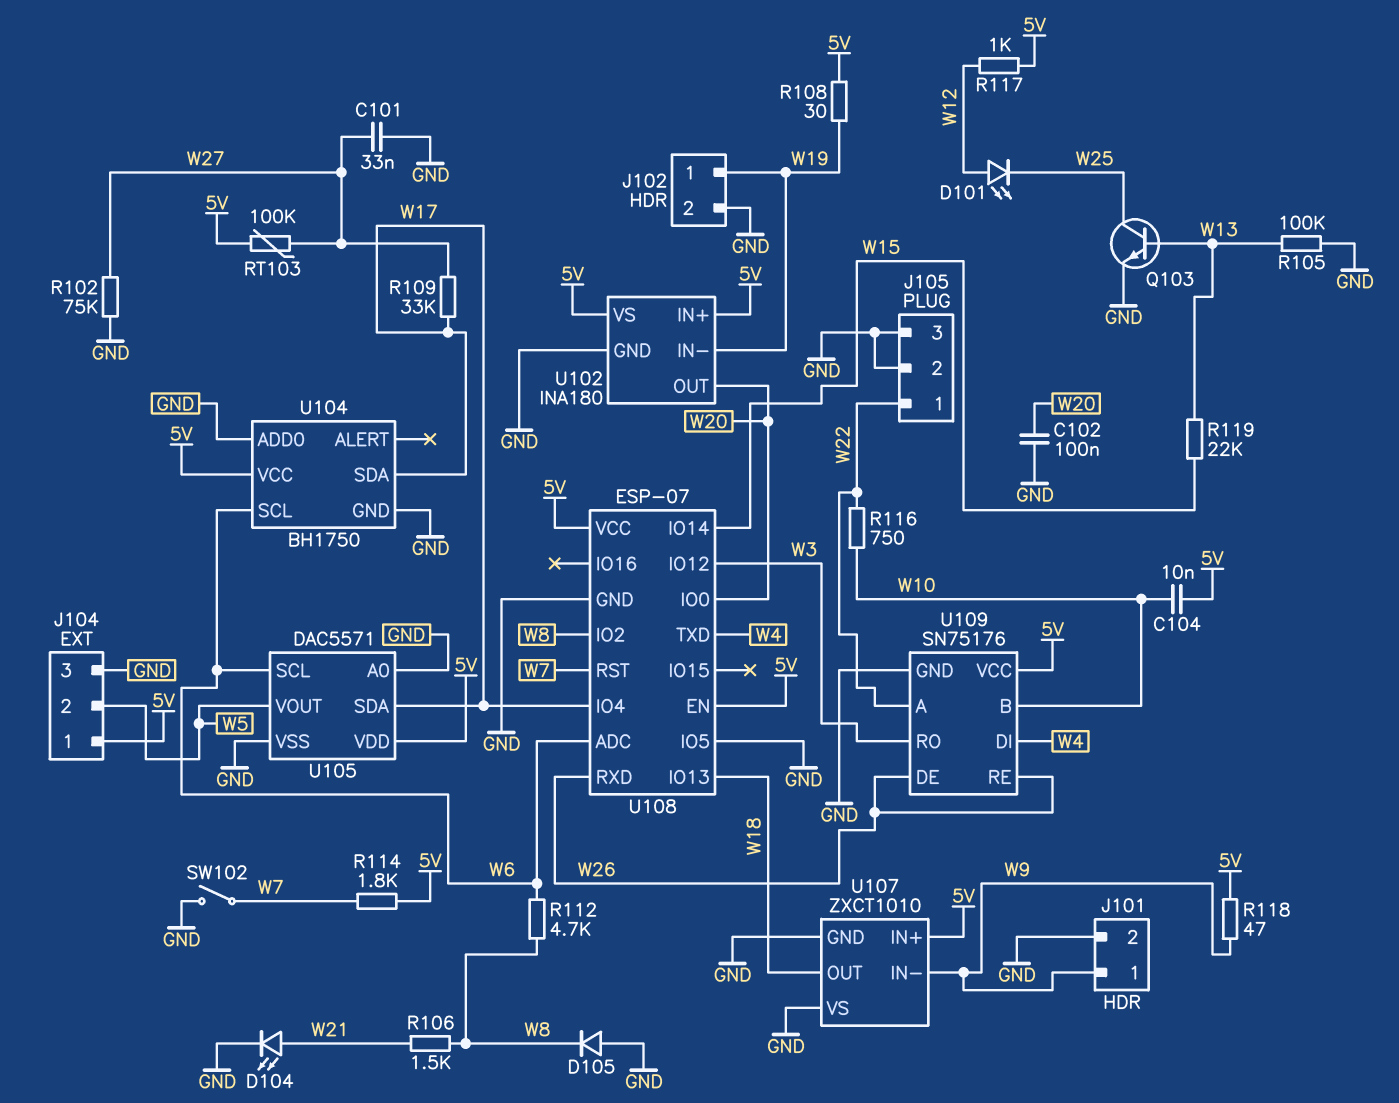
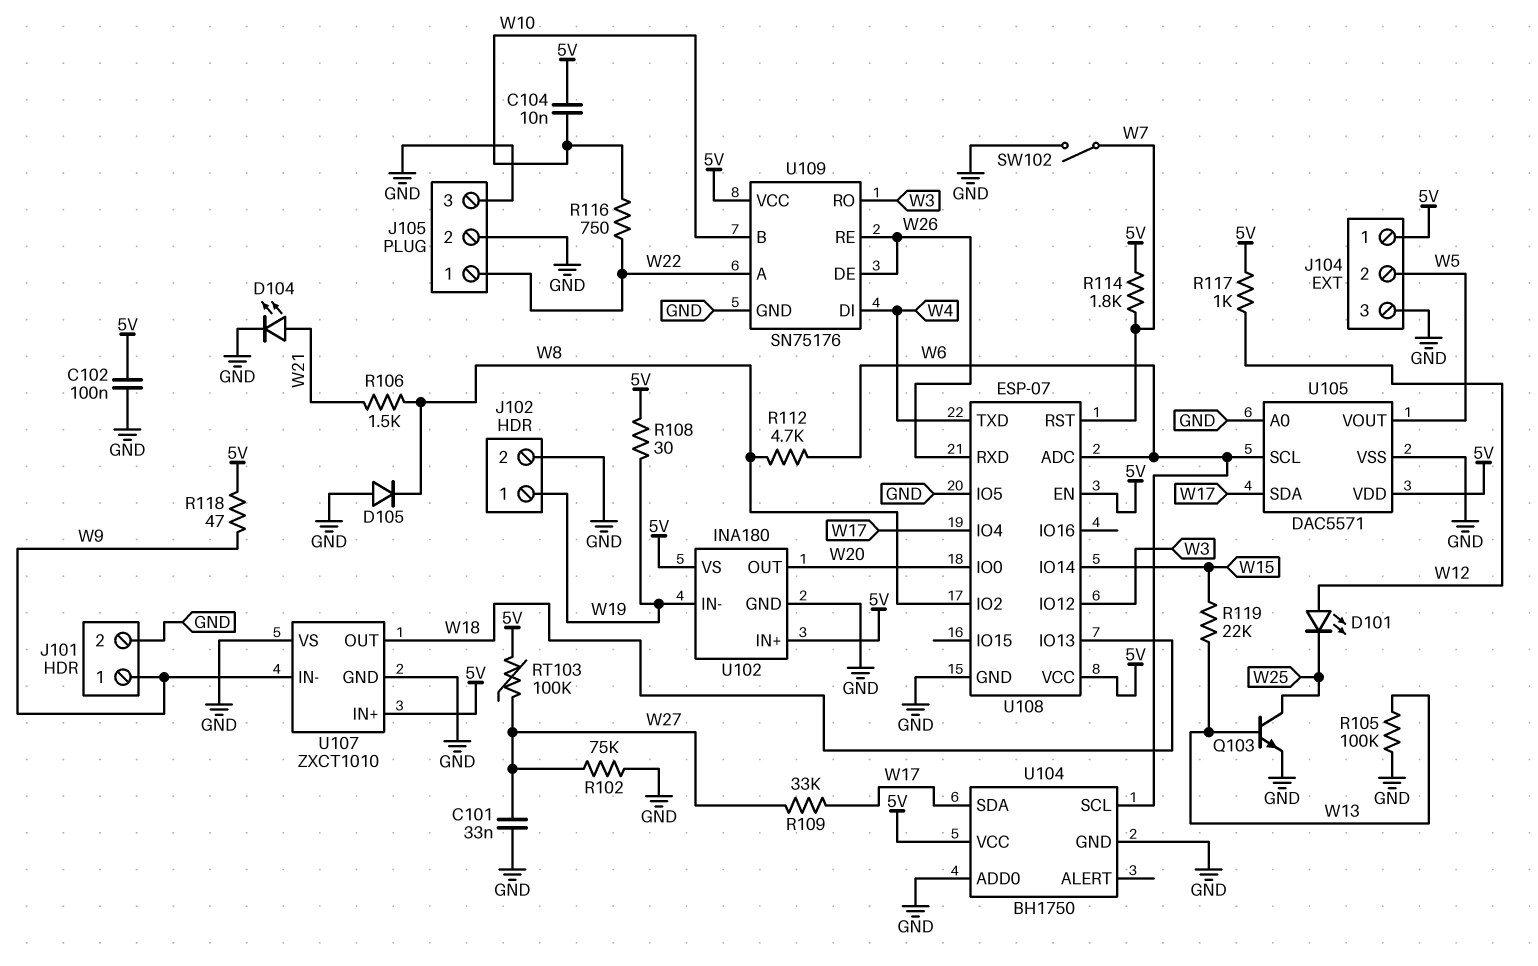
C102: 100nF (GND, W20) -> 100nF (5V, GND)

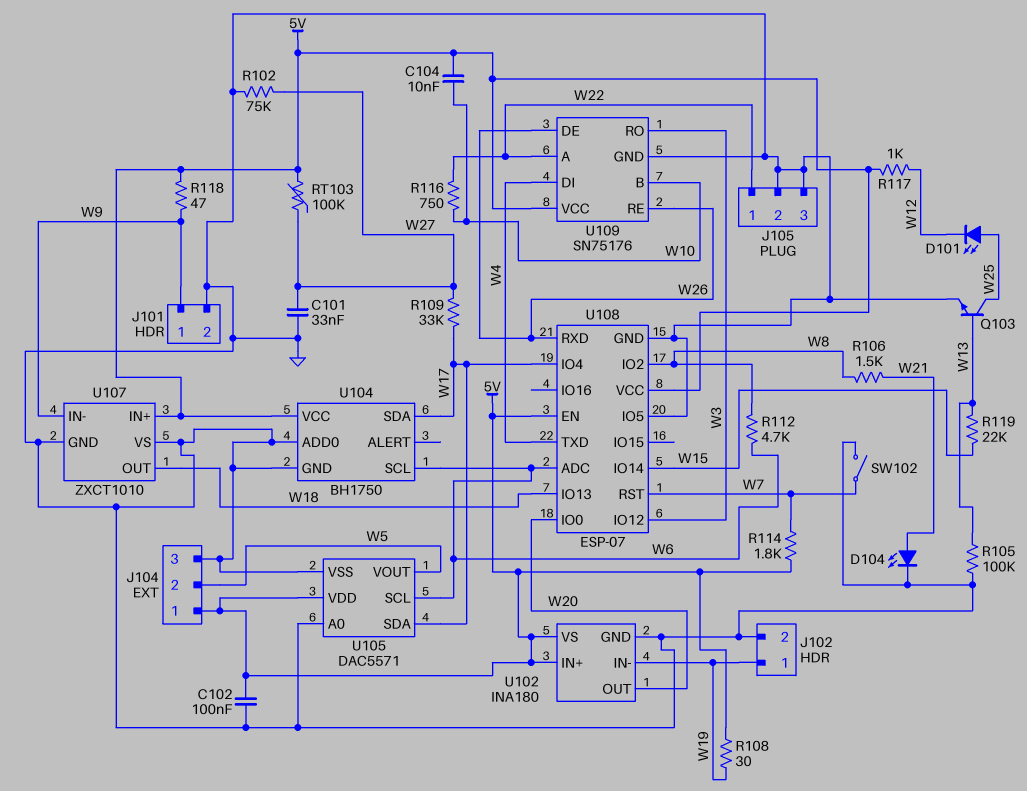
D101: LED (A W12, K W25) -> LED (A W25, K W12)
D105: diode (A GND, K W8) -> none

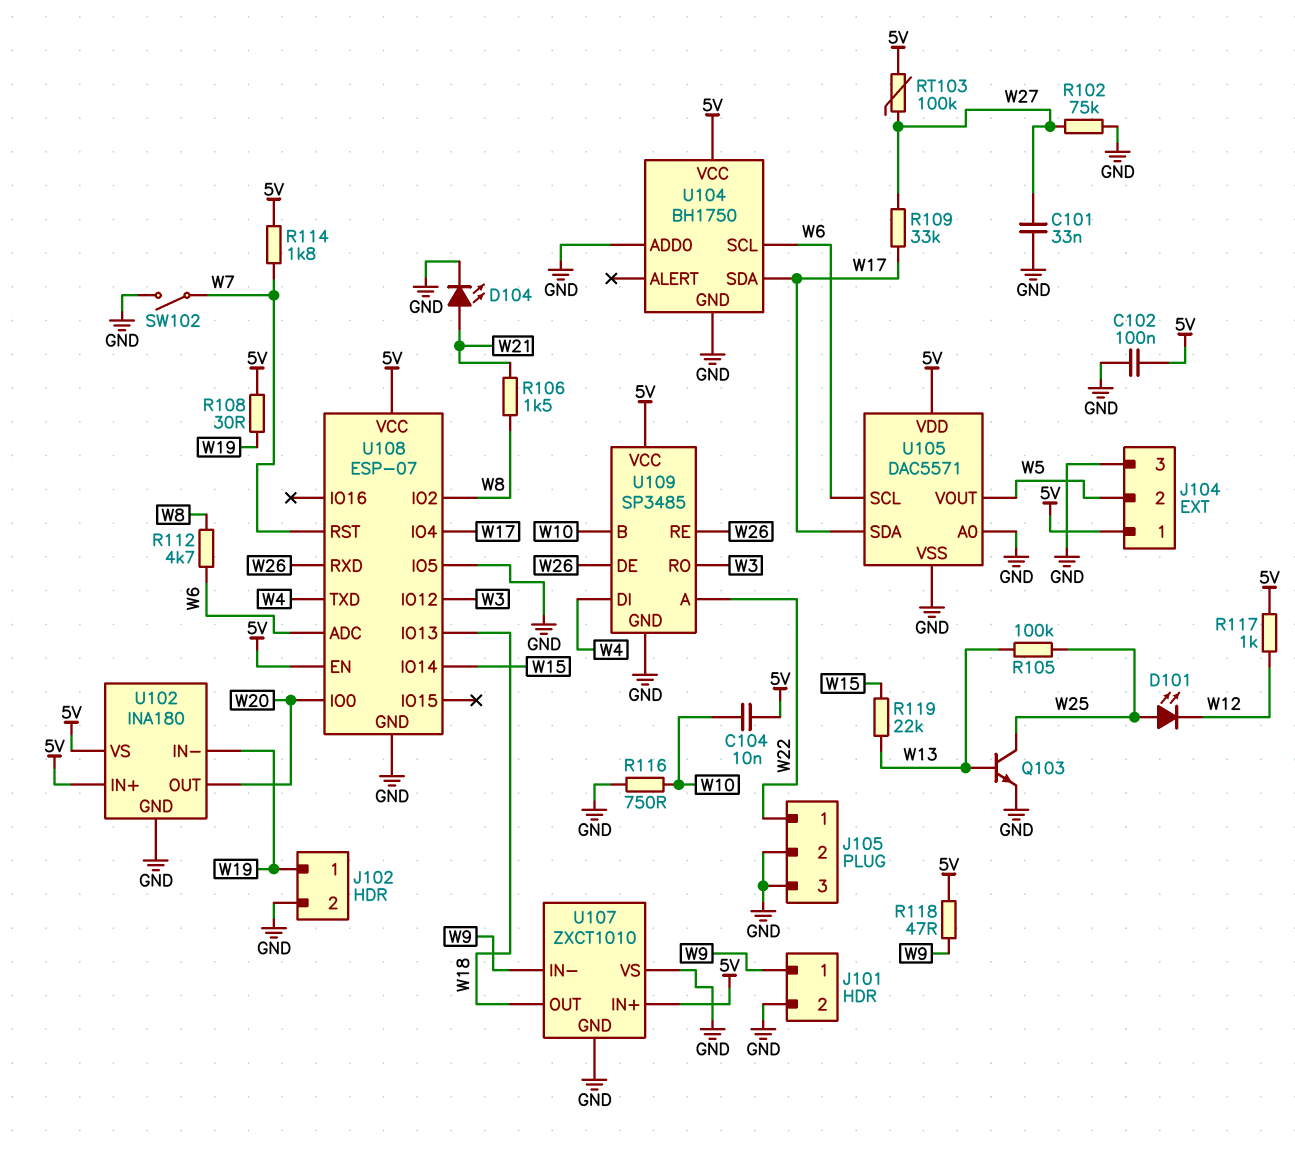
R105: 100k (GND, W13) -> 100k (W13, W25)
R116: 750 (W10, W22) -> 750 (GND, W10)
U109: SN75176 -> SP3485

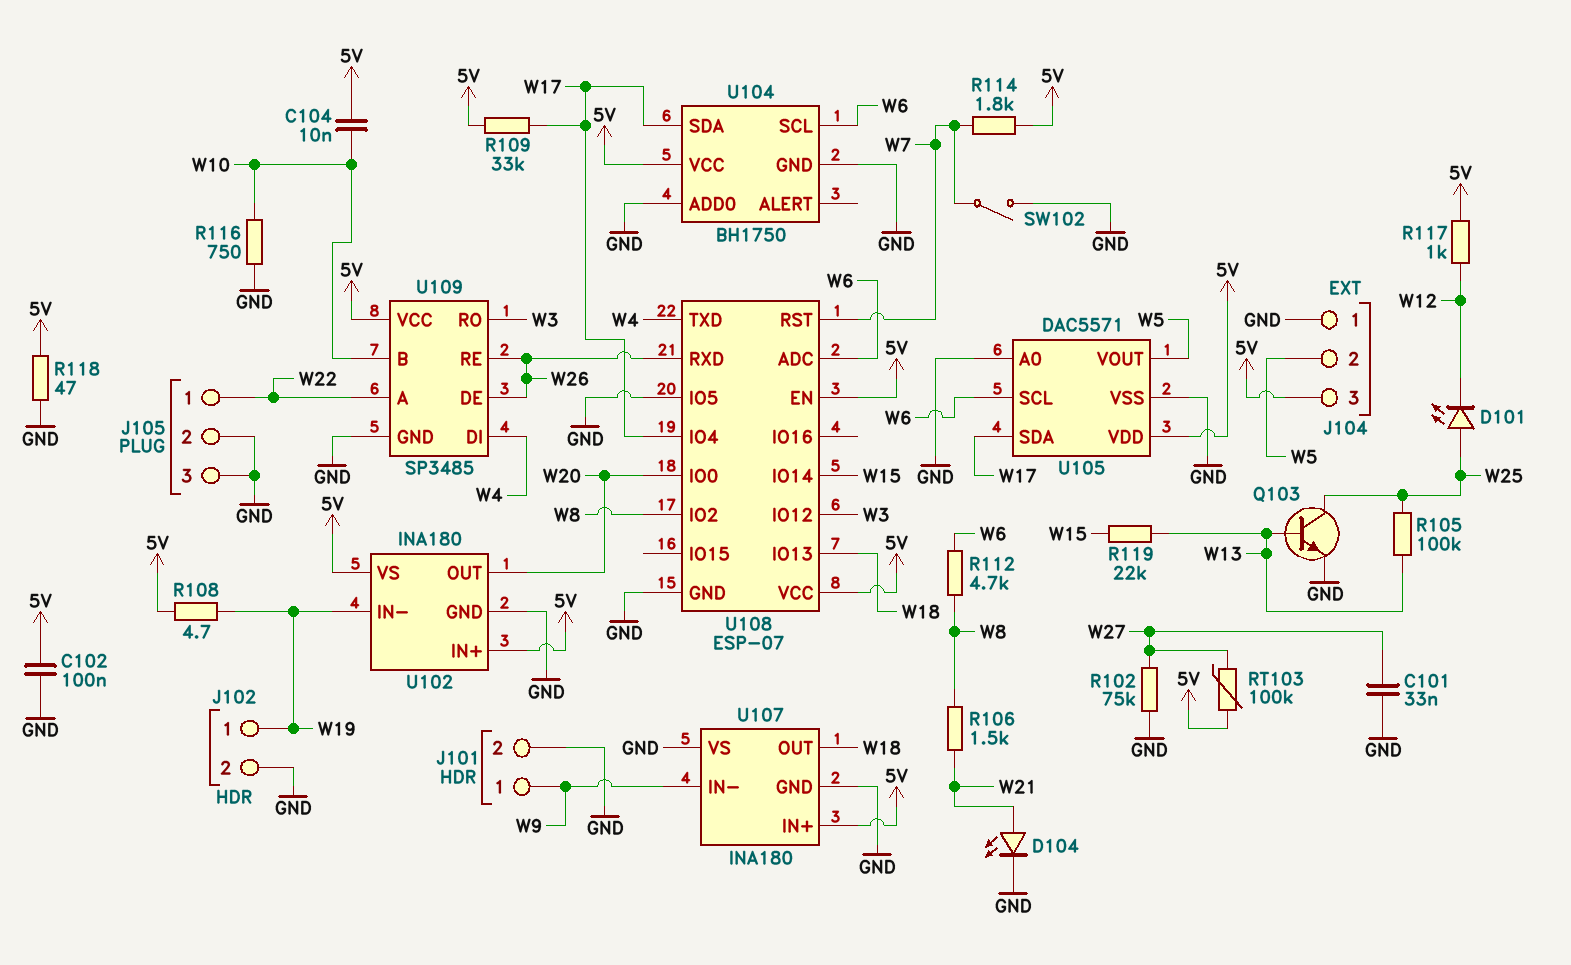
J104 pin 1: 5V -> GND
J104 pin 3: GND -> 5V
R108: 30 (5V, W19) -> 4.7 (5V, W19)
R109: 33k (W17, W27) -> 33k (5V, W17)
R118: 47 (5V, W9) -> 47 (5V, GND)
U107: ZXCT1010 -> INA180

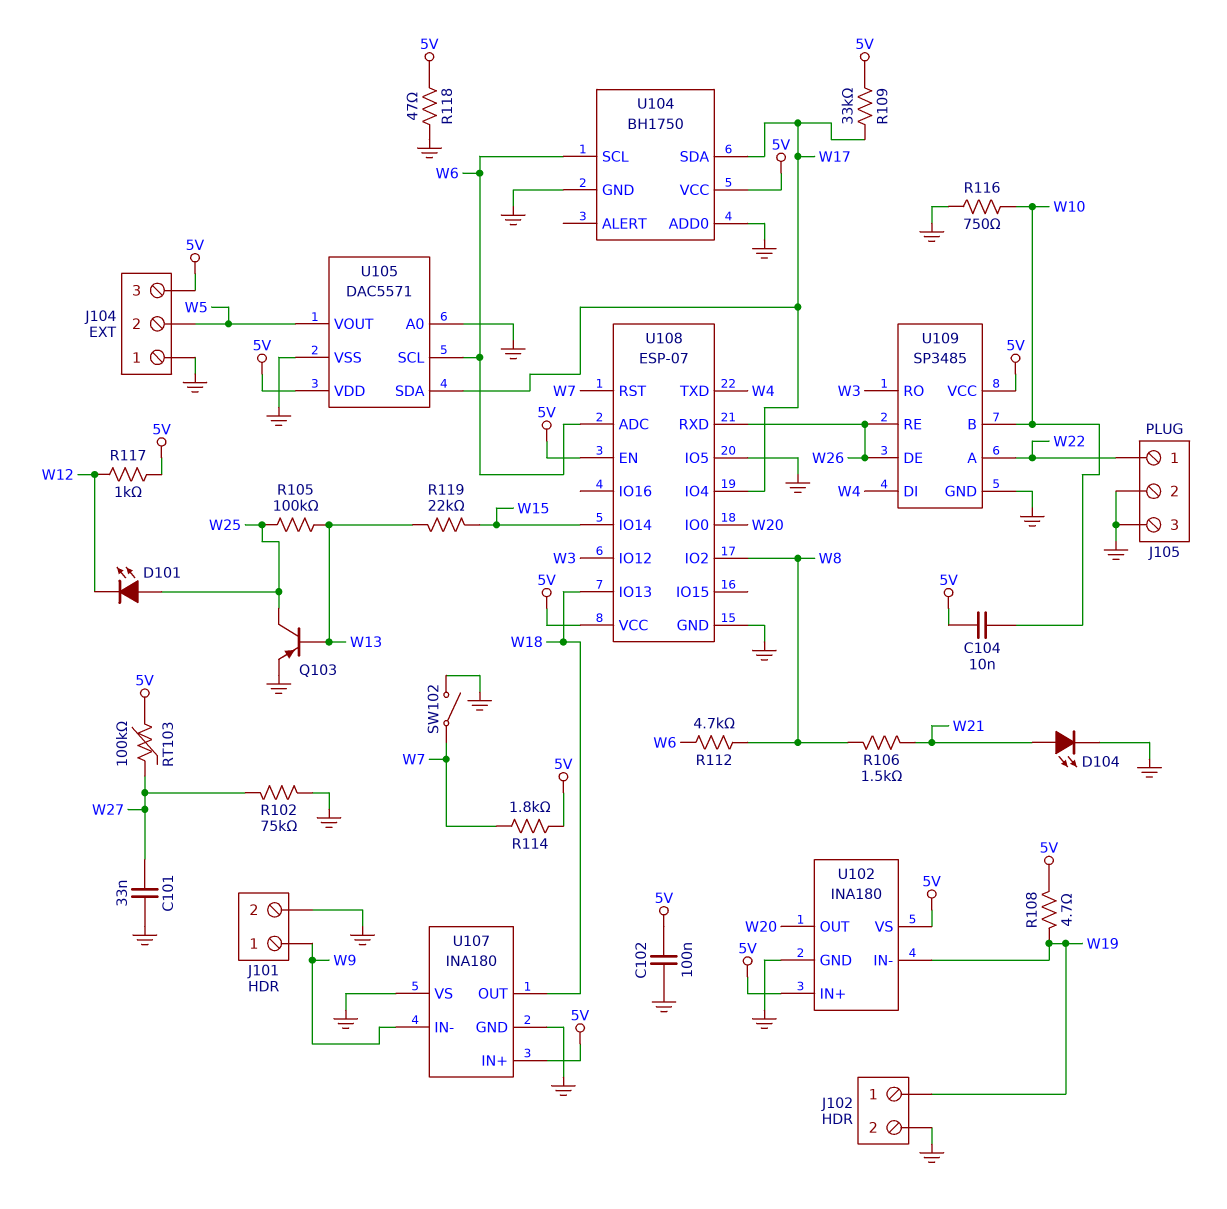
Q103: NPN (B W13, C W25, E GND) -> PNP (B W13, C W25, E GND)

